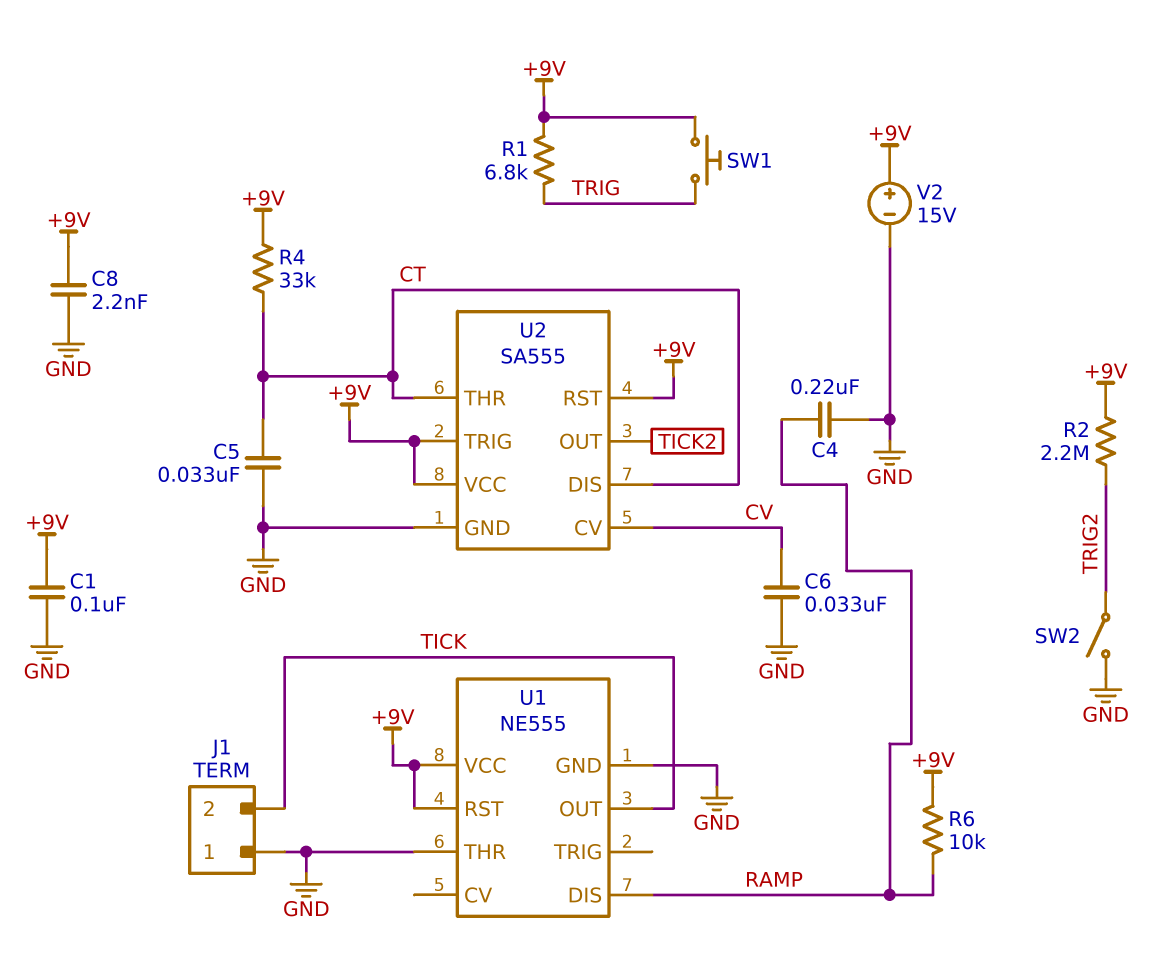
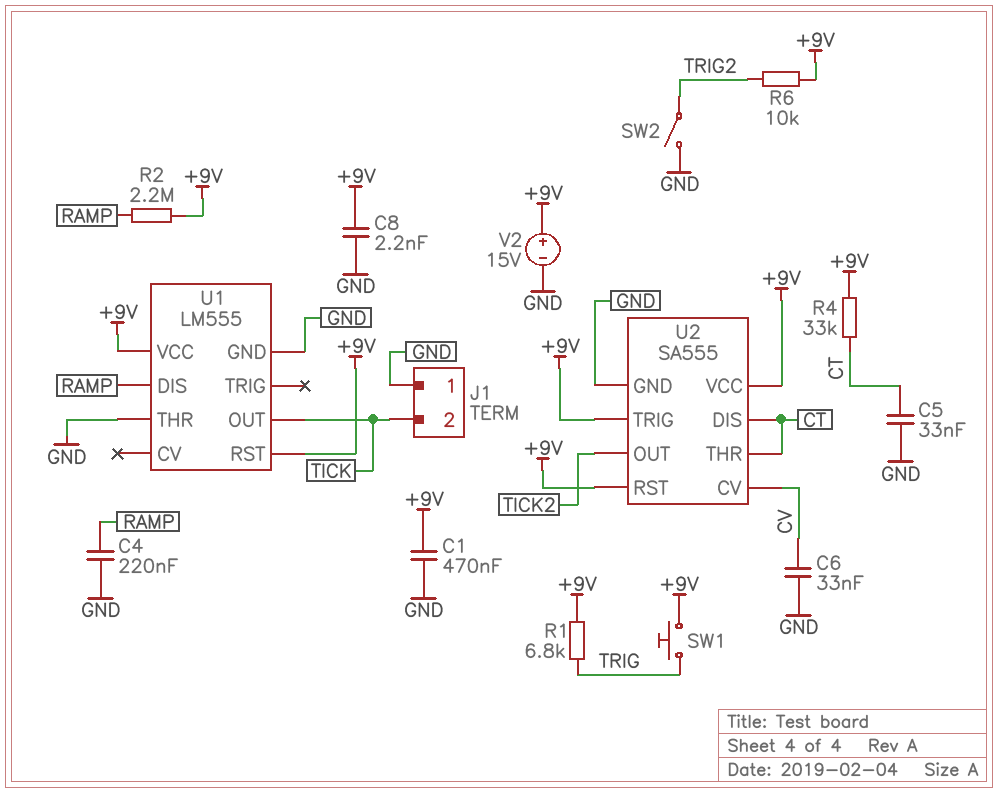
C1: 100nF (+9V, GND) -> 470nF (+9V, GND)
R2: 2.2M (+9V, TRIG2) -> 2.2M (+9V, RAMP)
R6: 10k (+9V, RAMP) -> 10k (+9V, TRIG2)
U1: NE555 -> LM555

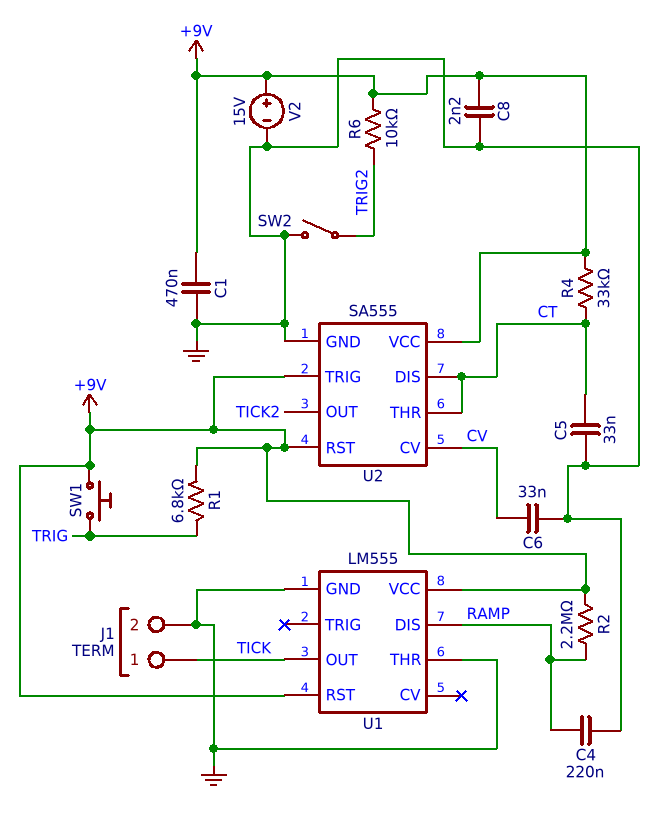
J1 pin 1: GND -> TICK
J1 pin 2: TICK -> GND

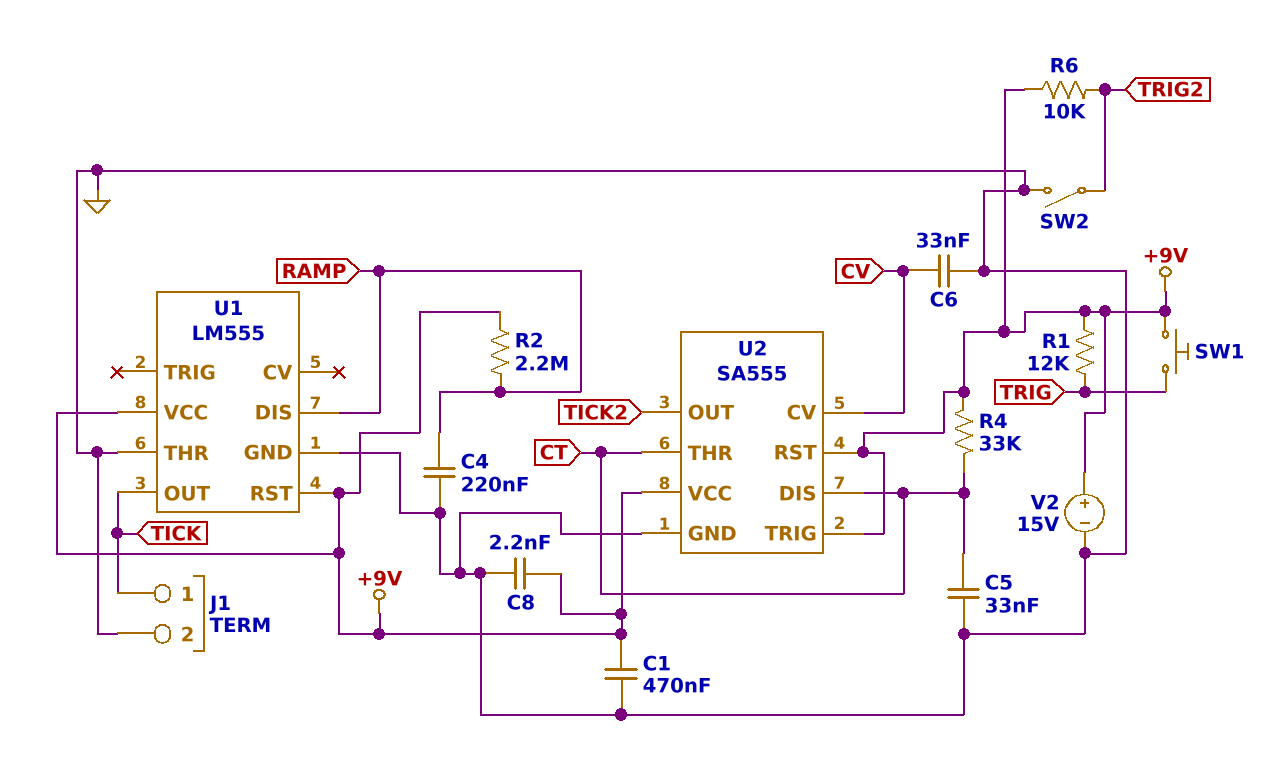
R1: 6.8k (+9V, TRIG) -> 12k (+9V, TRIG)

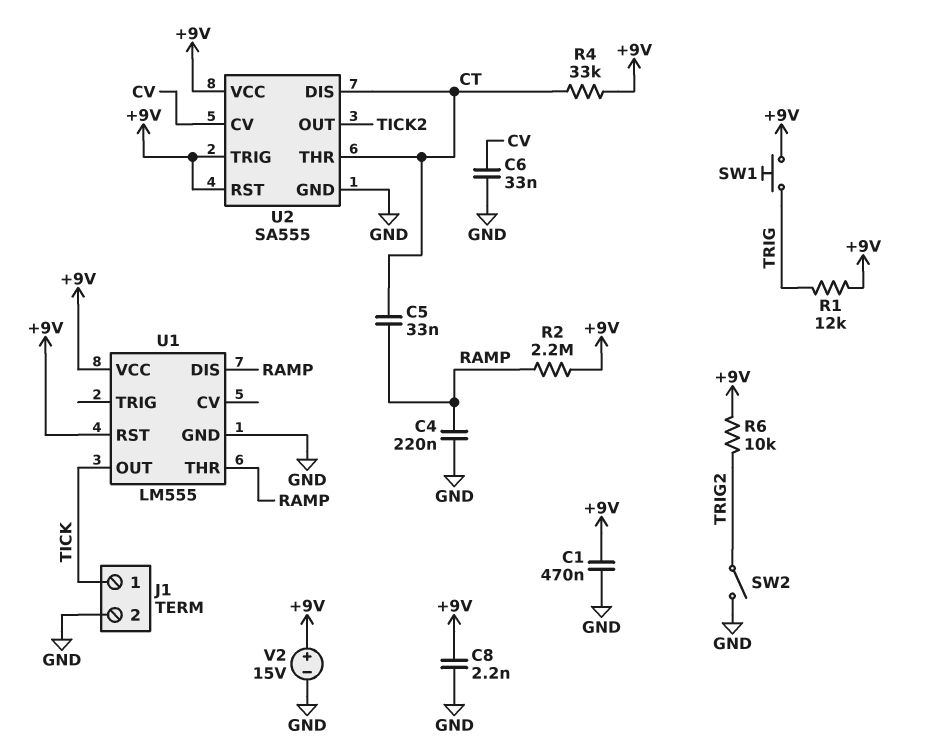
C5: 33nF (CT, GND) -> 33nF (CT, RAMP)
U1 pin THR: GND -> RAMP

